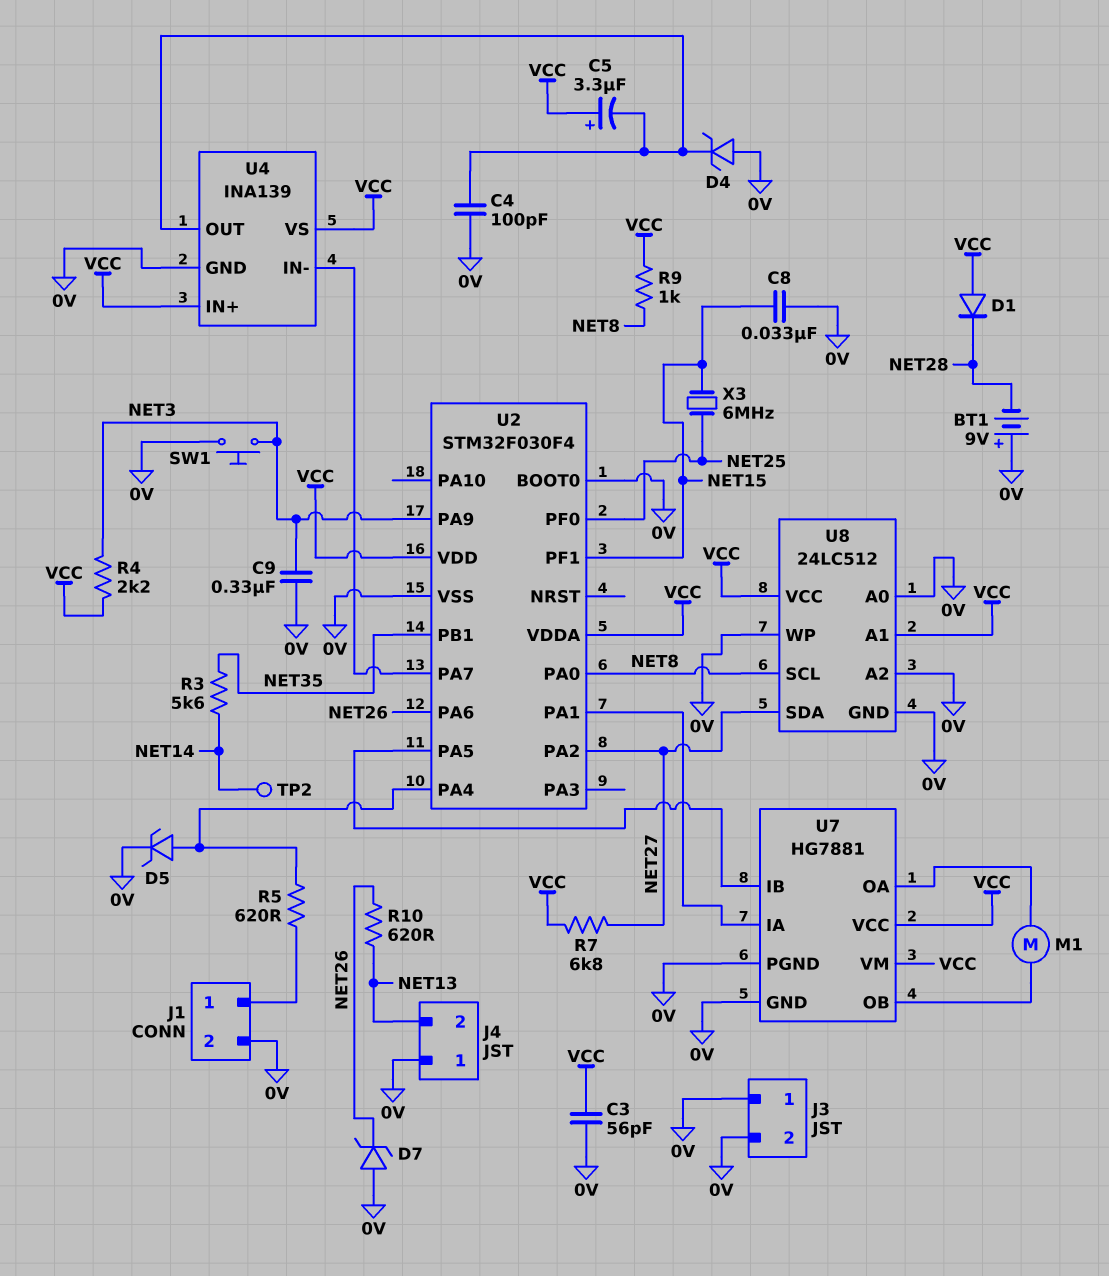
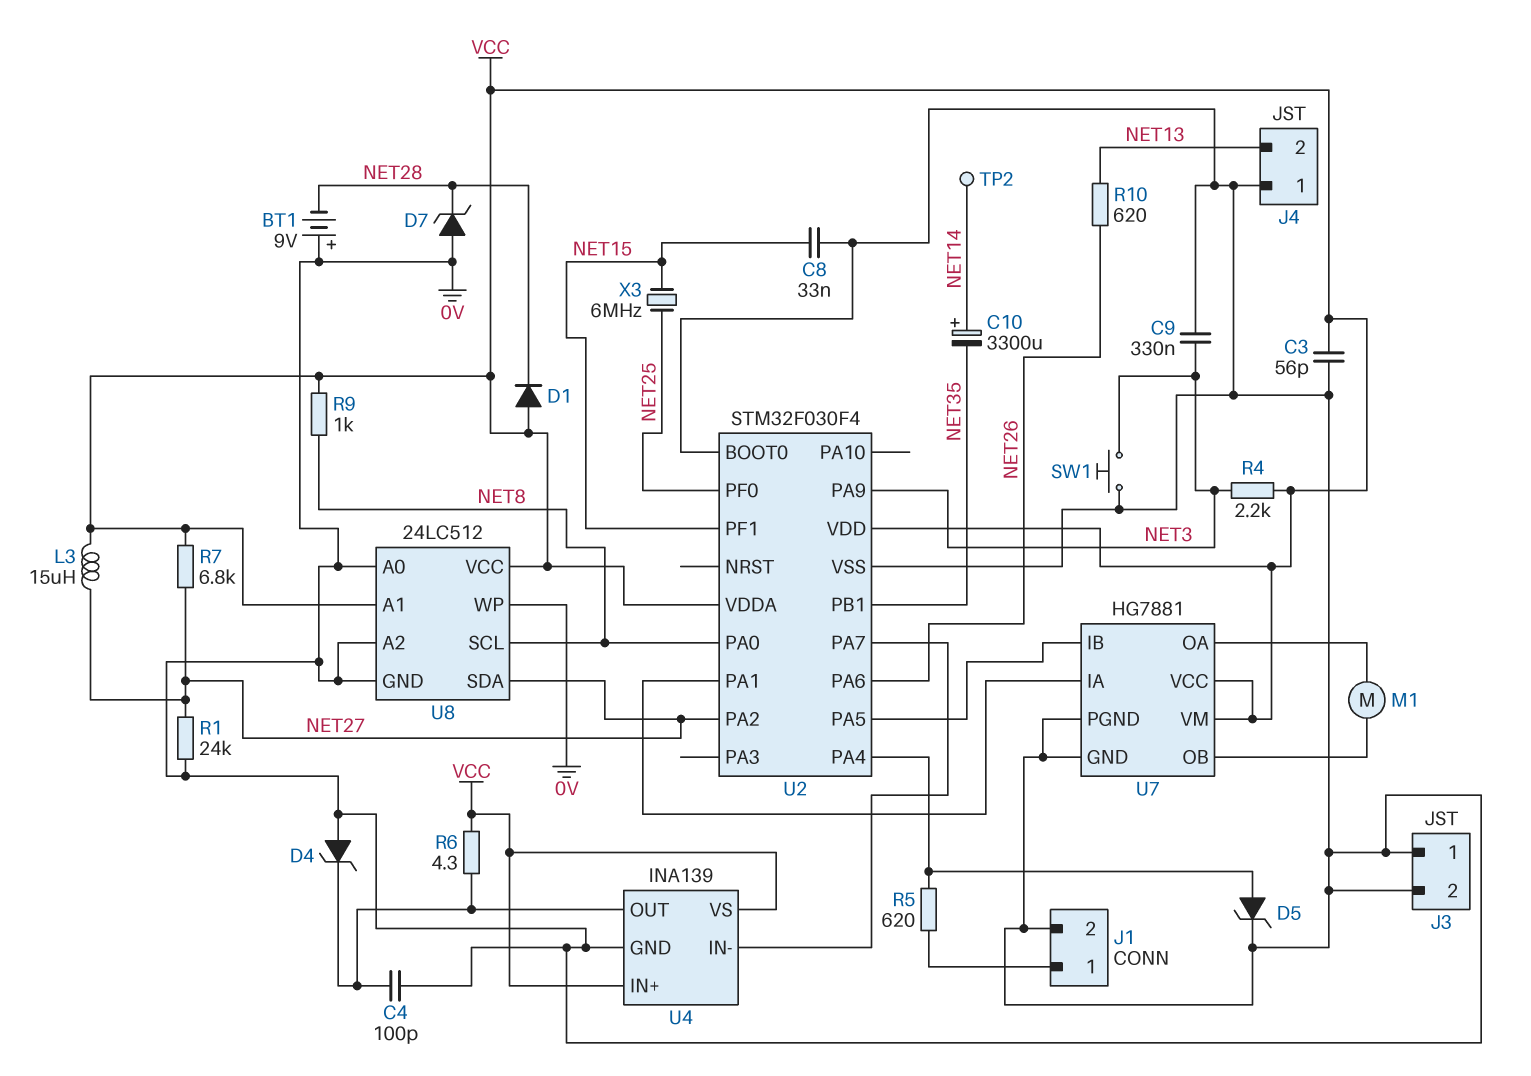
C5: 3.3uF (plus VCC, minus U4/OUT) -> none
C10: none -> 3300uF (plus NET14, minus NET35)
D7: zener (A 0V, K NET26) -> zener (A 0V, K NET28)
L3: none -> 15uH (NET27, VCC)
R1: none -> 24k (0V, NET27)
R3: 5.6k (NET14, NET35) -> none
R6: none -> 4.3 (U4/OUT, VCC)

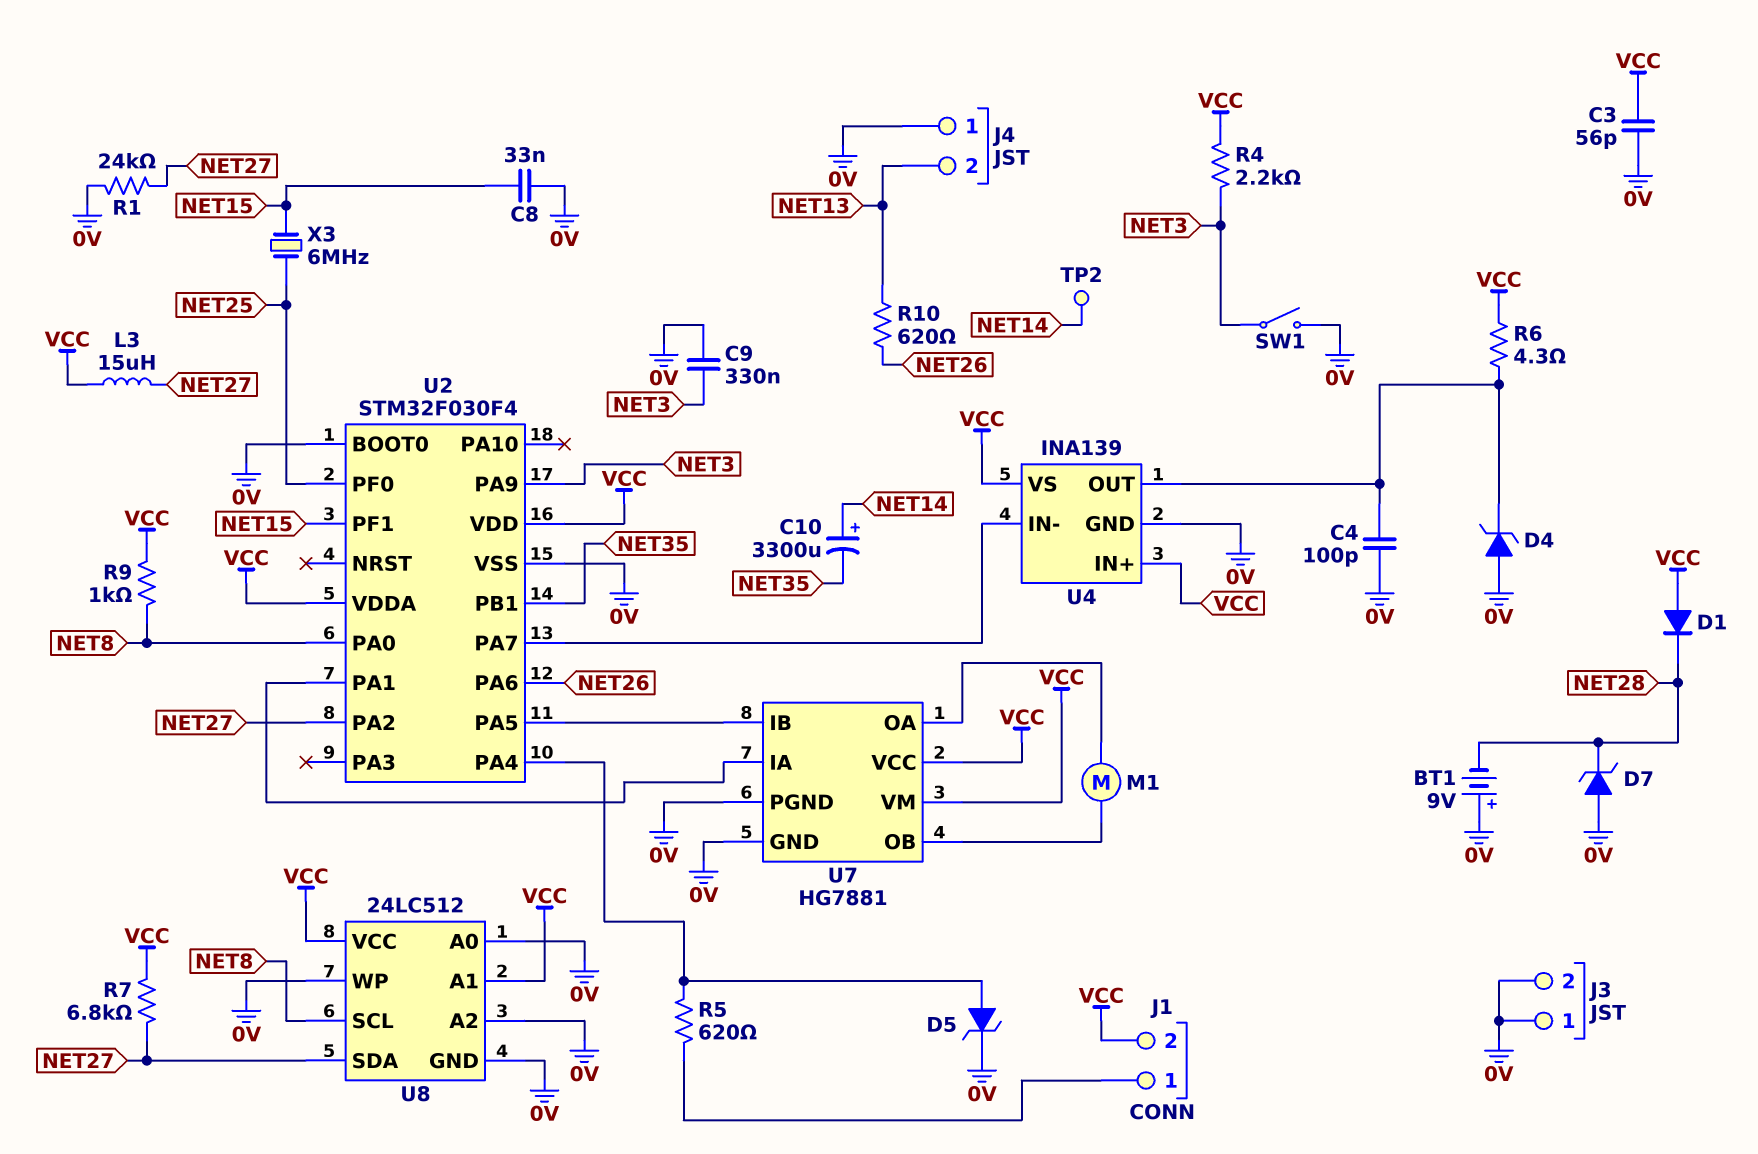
J1 pin 2: 0V -> VCC
SW1: button (0V, NET3) -> switch (0V, NET3)

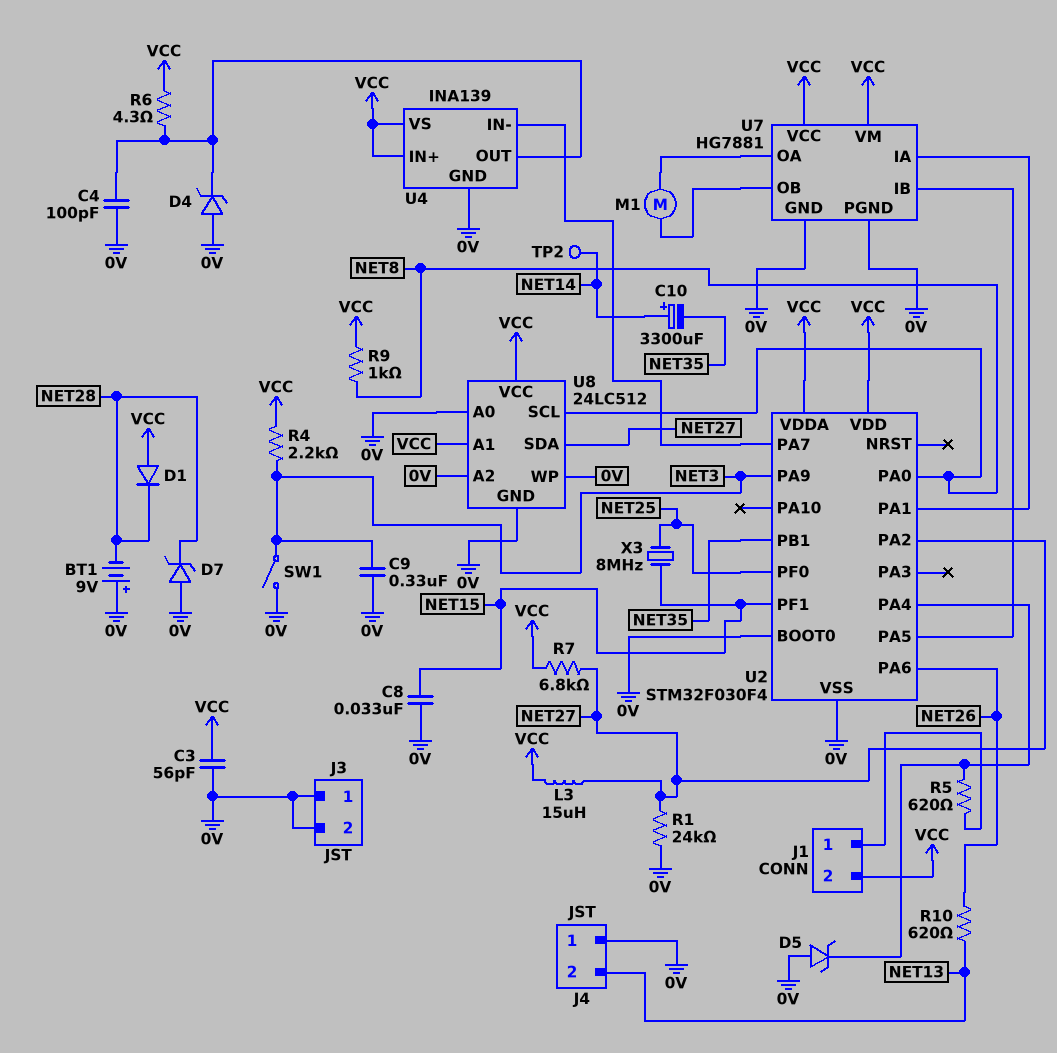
D5: zener (A U2/PA4, K 0V) -> zener (A 0V, K U2/PA4)
X3: 6MHz (NET15, NET25) -> 8MHz (NET15, NET25)

